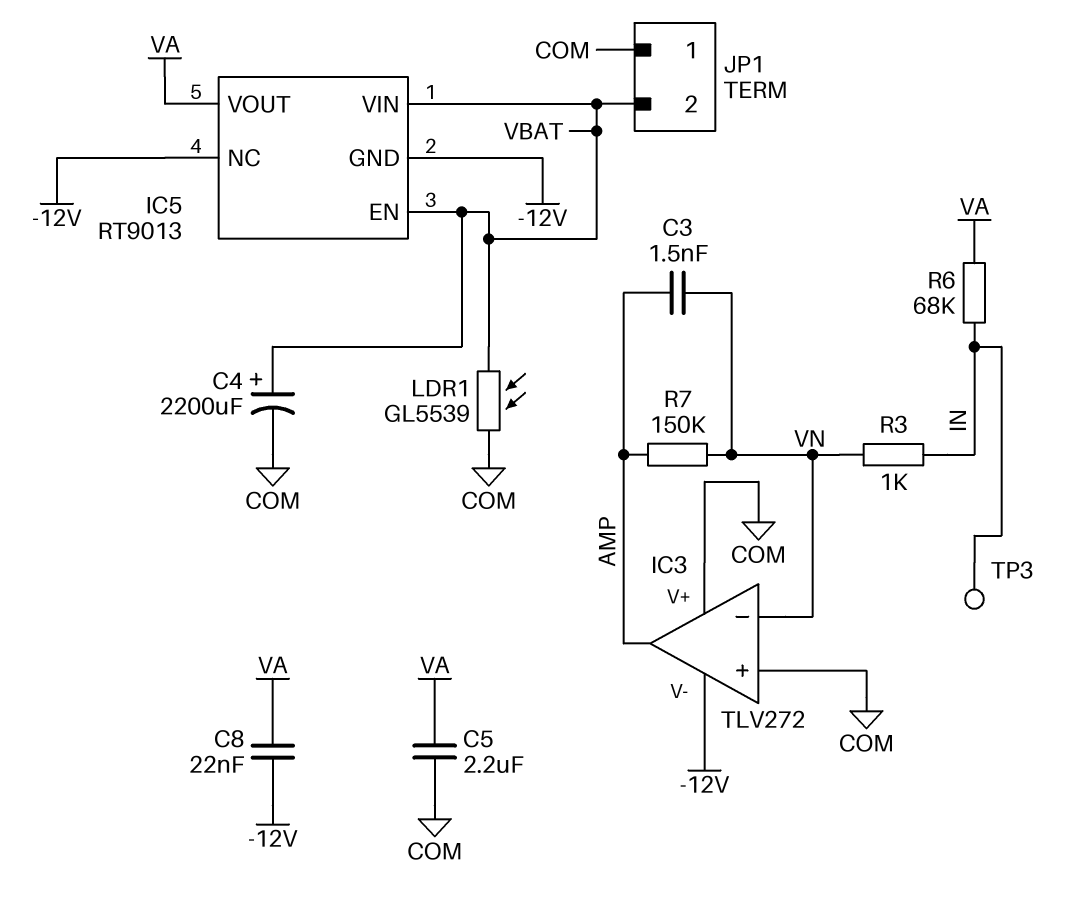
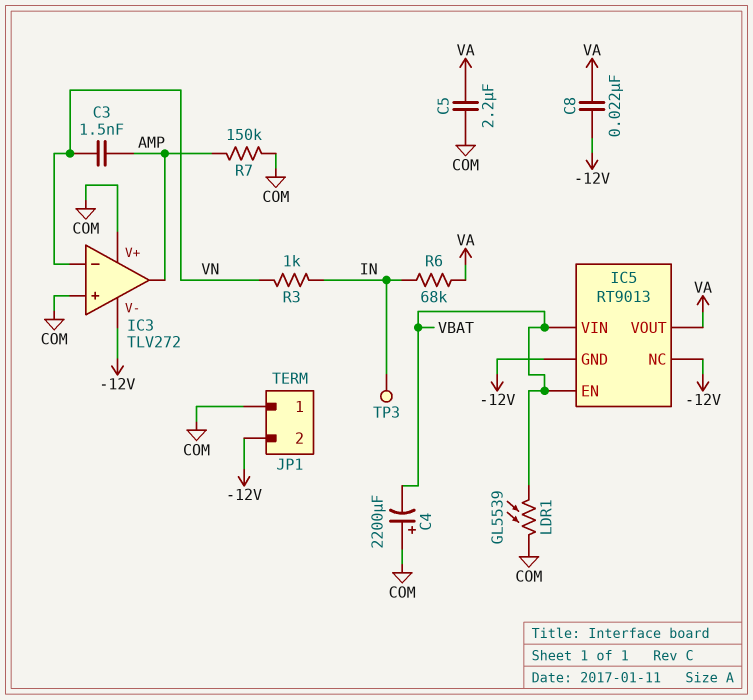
C4: 2200uF (plus VBAT, minus COM) -> 2200uF (plus COM, minus VBAT)
JP1 pin 2: VBAT -> -12V
R7: 150k (AMP, VN) -> 150k (AMP, COM)

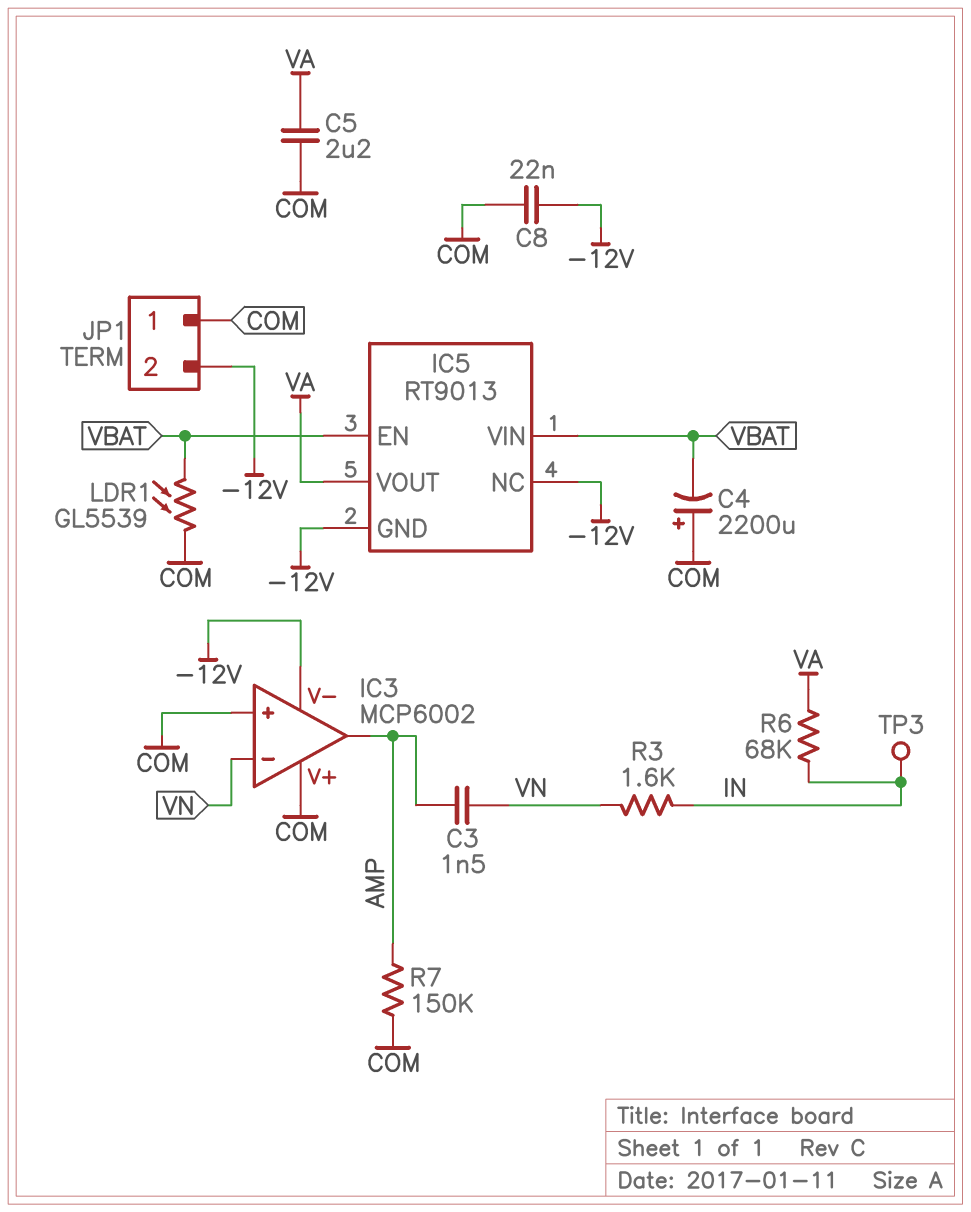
C8: 22nF (-12V, VA) -> 22nF (-12V, COM)
IC3: TLV272 -> MCP6002
R3: 1k (IN, VN) -> 1.6k (IN, VN)

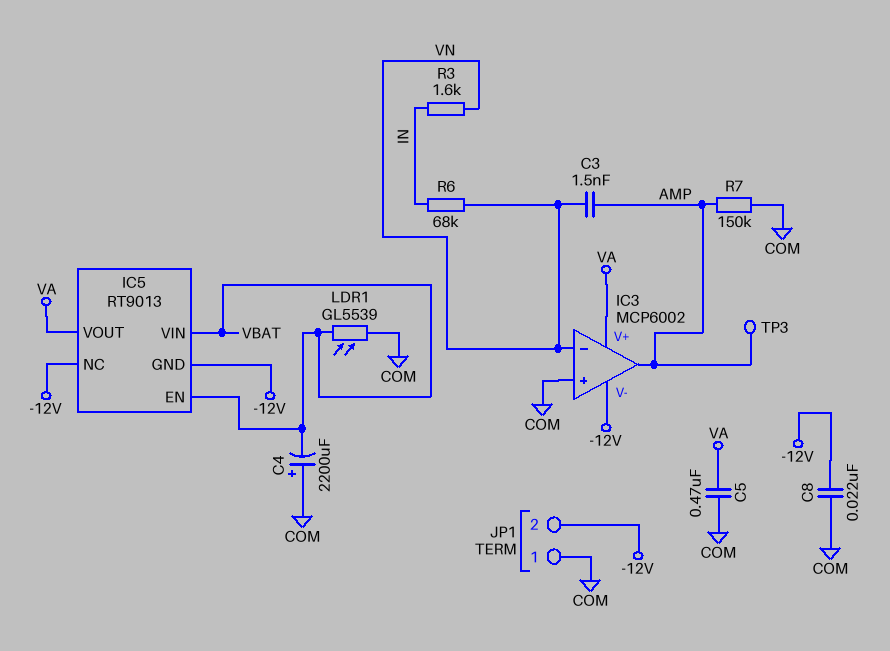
C5: 2.2uF (COM, VA) -> 470nF (COM, VA)
IC3 pin V+: COM -> VA
R6: 68k (IN, VA) -> 68k (IN, VN)
TP3: test point (IN) -> test point (AMP)

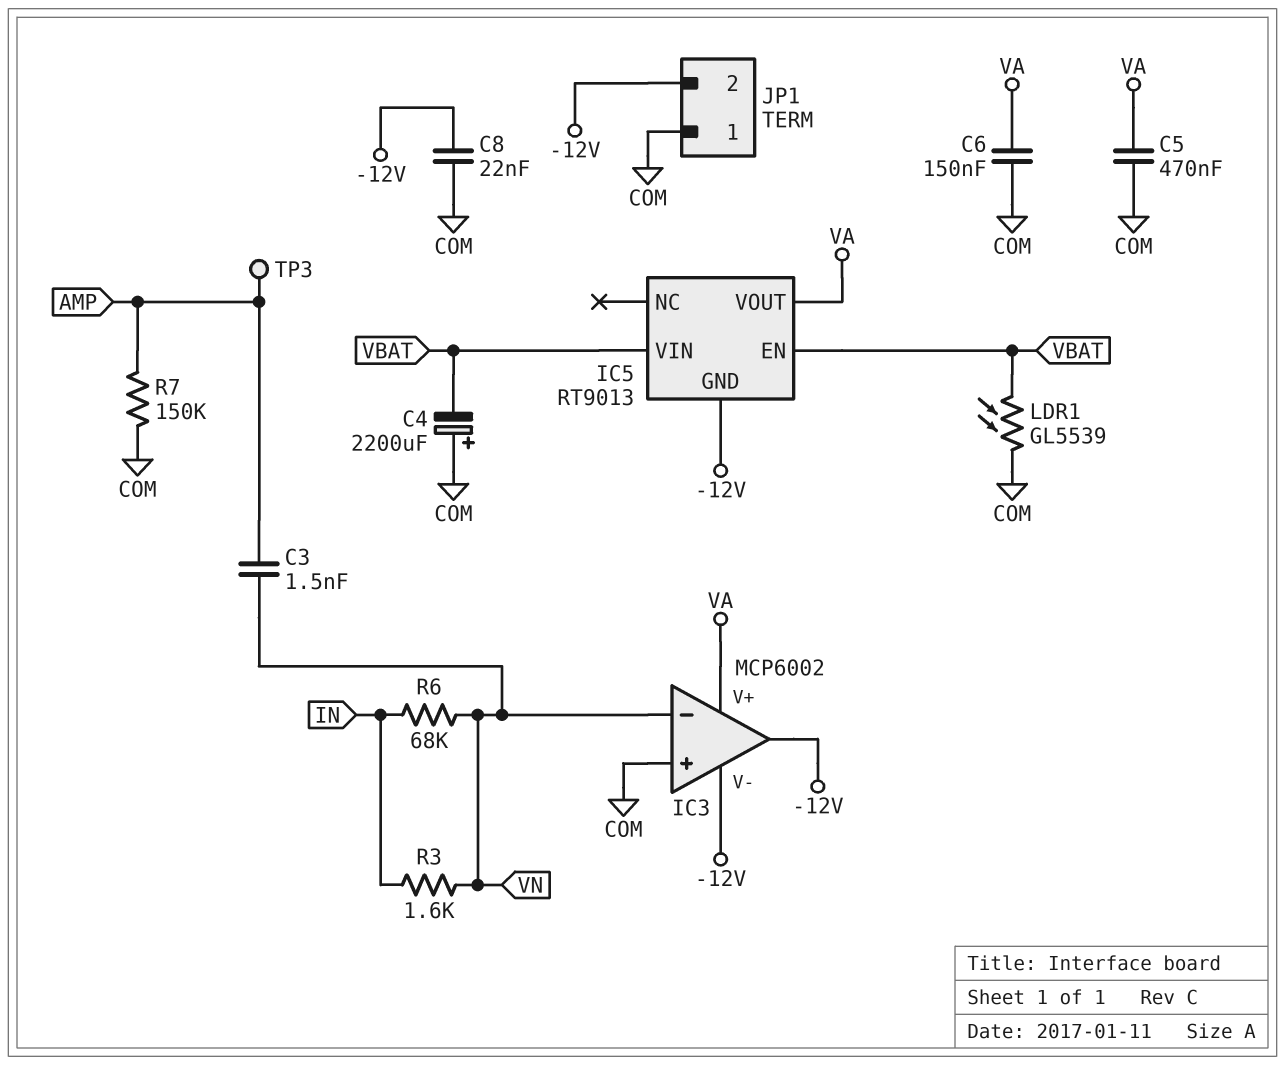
C6: none -> 150nF (COM, VA)
IC3 pin out: AMP -> -12V
IC5 pin NC: -12V -> none

